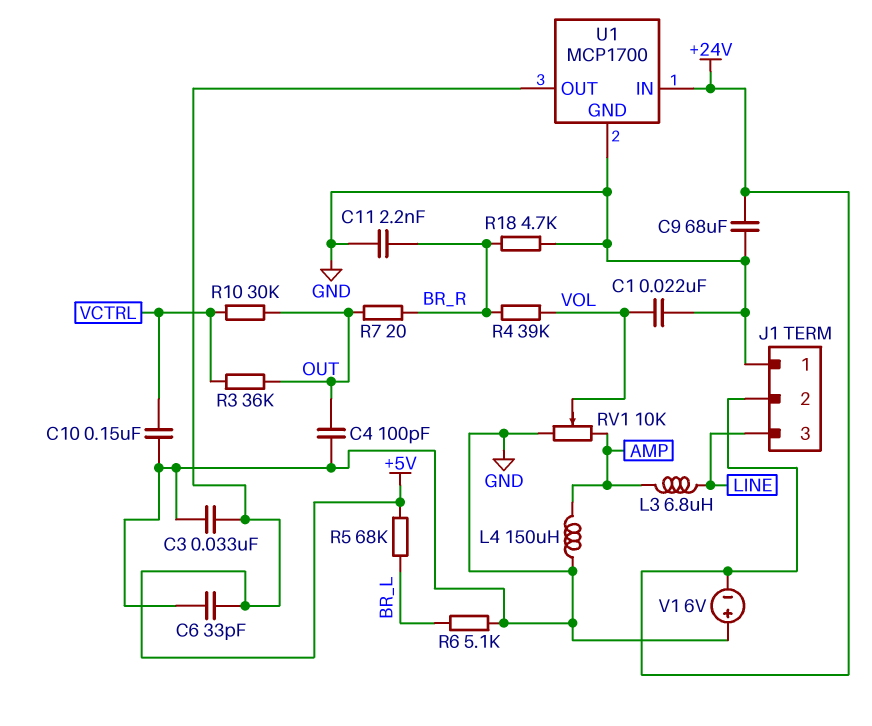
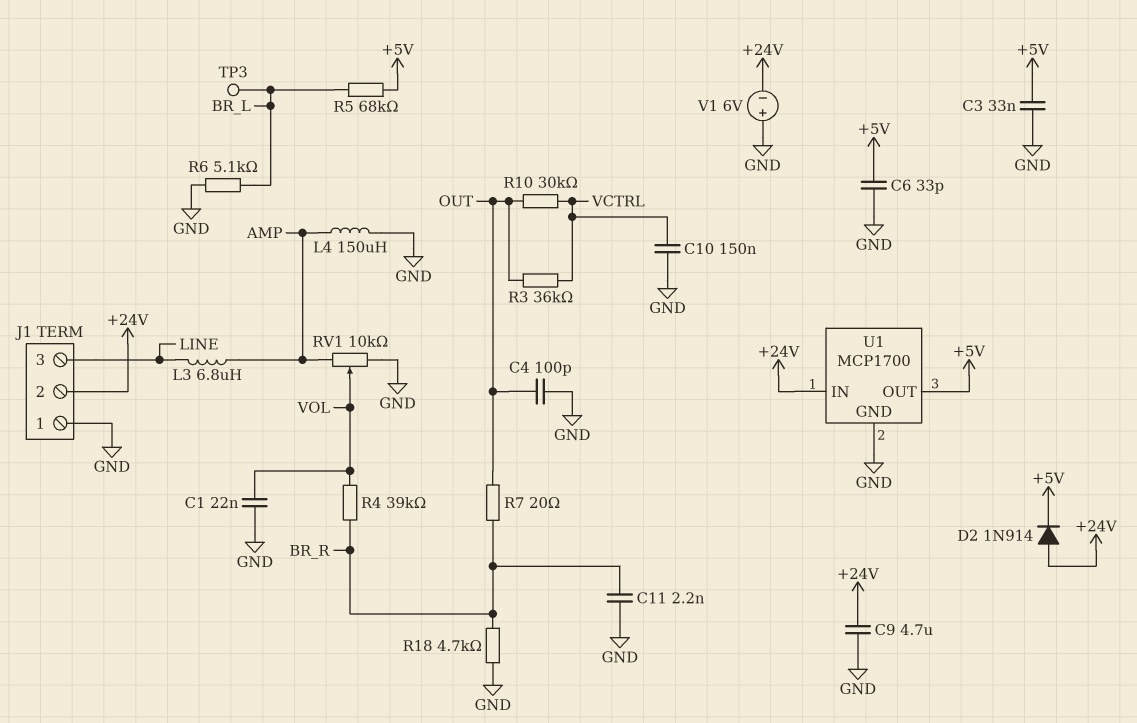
C9: 68uF (+24V, GND) -> 4.7uF (+24V, GND)
D2: none -> diode 1N914 (A +24V, K +5V)
TP3: none -> test point (BR_L)

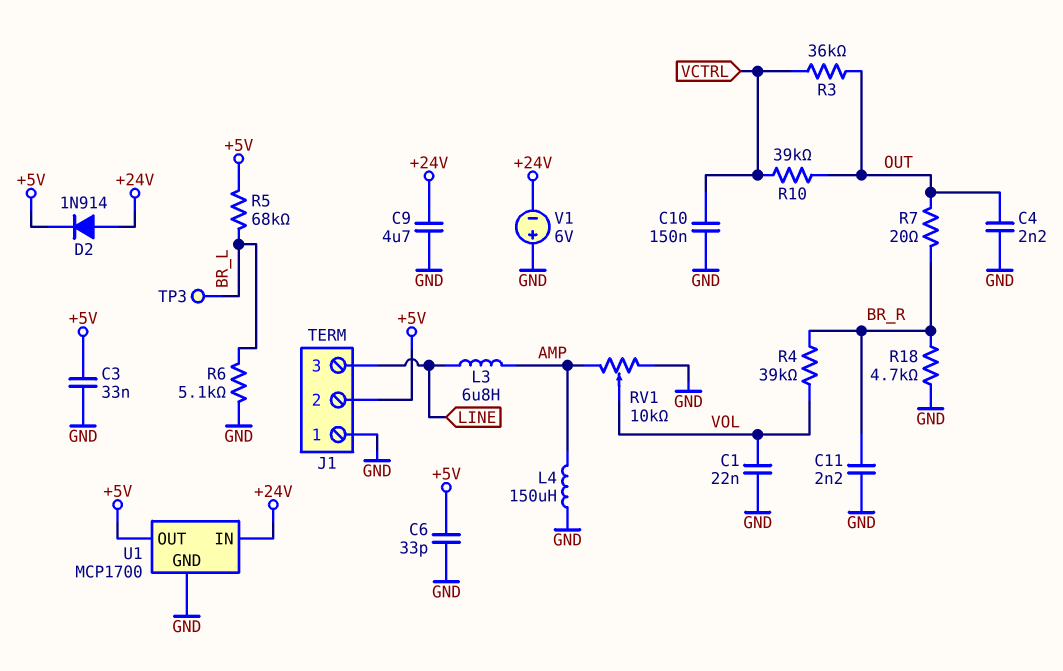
C4: 100pF (GND, OUT) -> 2.2nF (GND, OUT)
J1 pin 2: +24V -> +5V
R10: 30k (OUT, VCTRL) -> 39k (OUT, VCTRL)

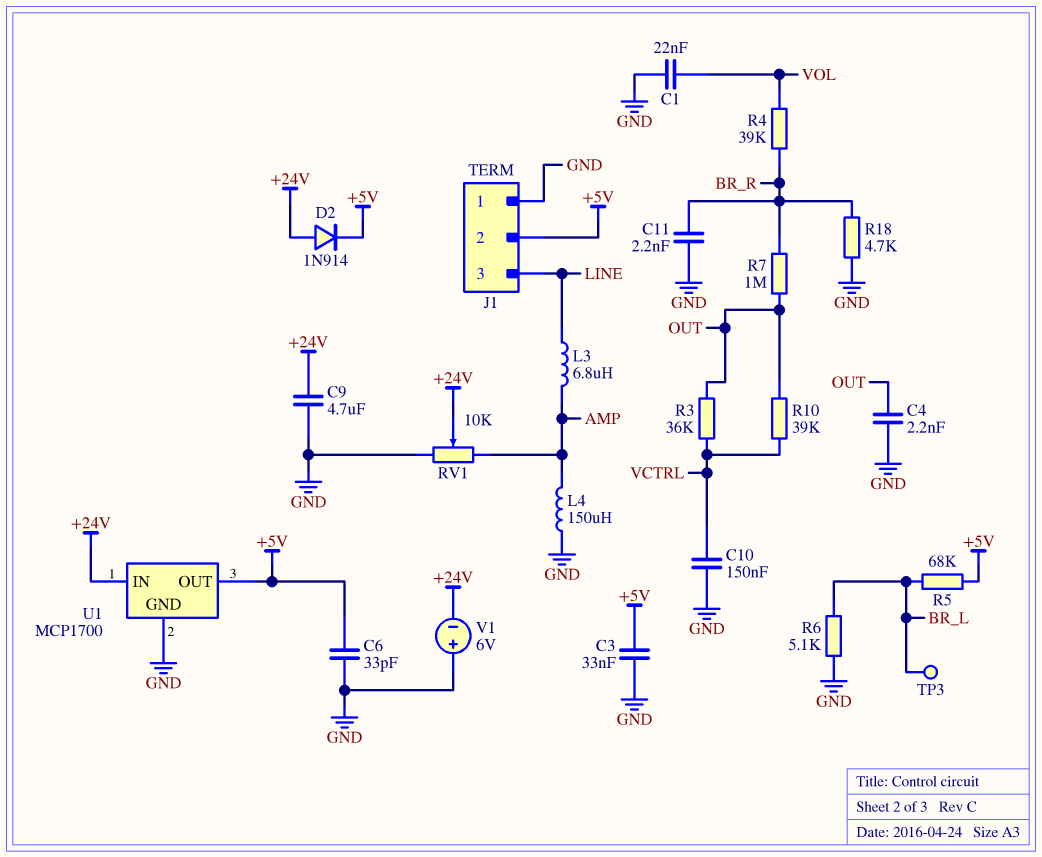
R7: 20 (BR_R, OUT) -> 1M (BR_R, OUT)
RV1: 10k (AMP, GND, wiper VOL) -> 10k (AMP, GND, wiper +24V)

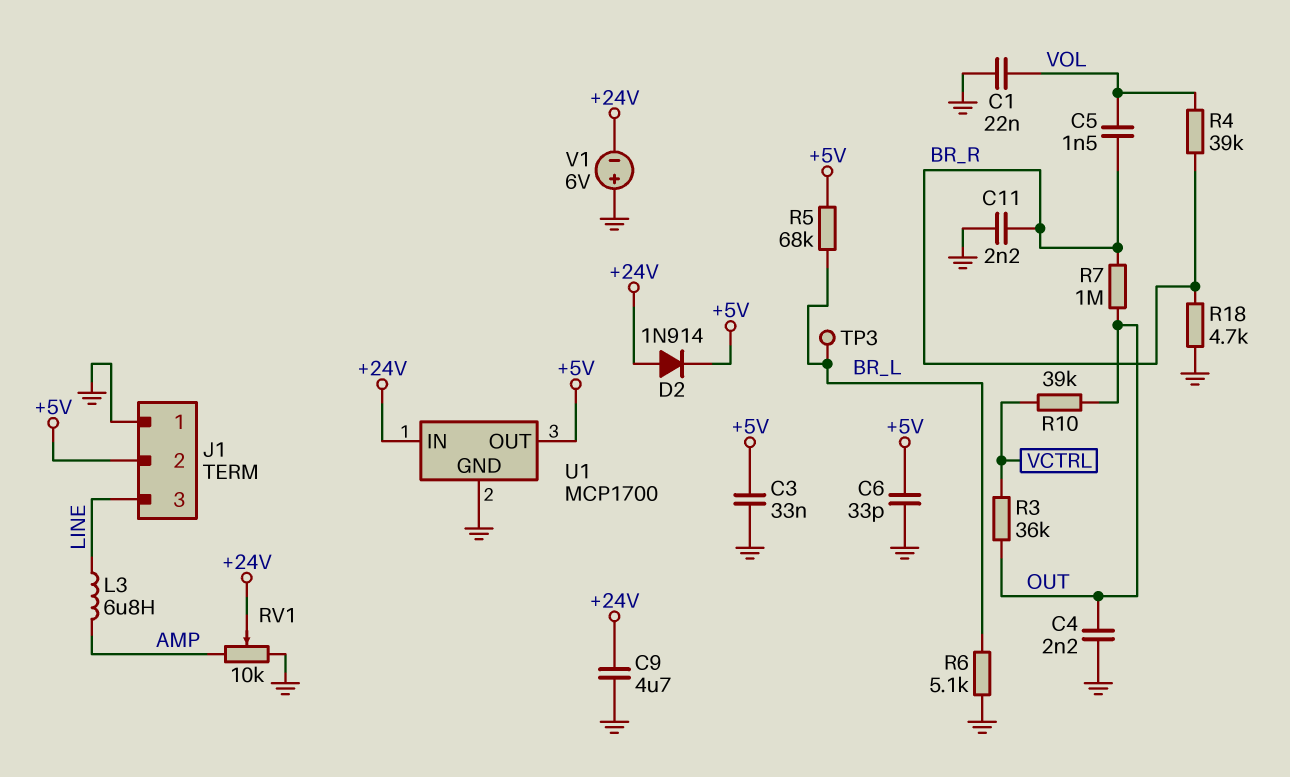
C5: none -> 1.5nF (BR_R, VOL)
C10: 150nF (GND, VCTRL) -> none
L4: 150uH (AMP, GND) -> none

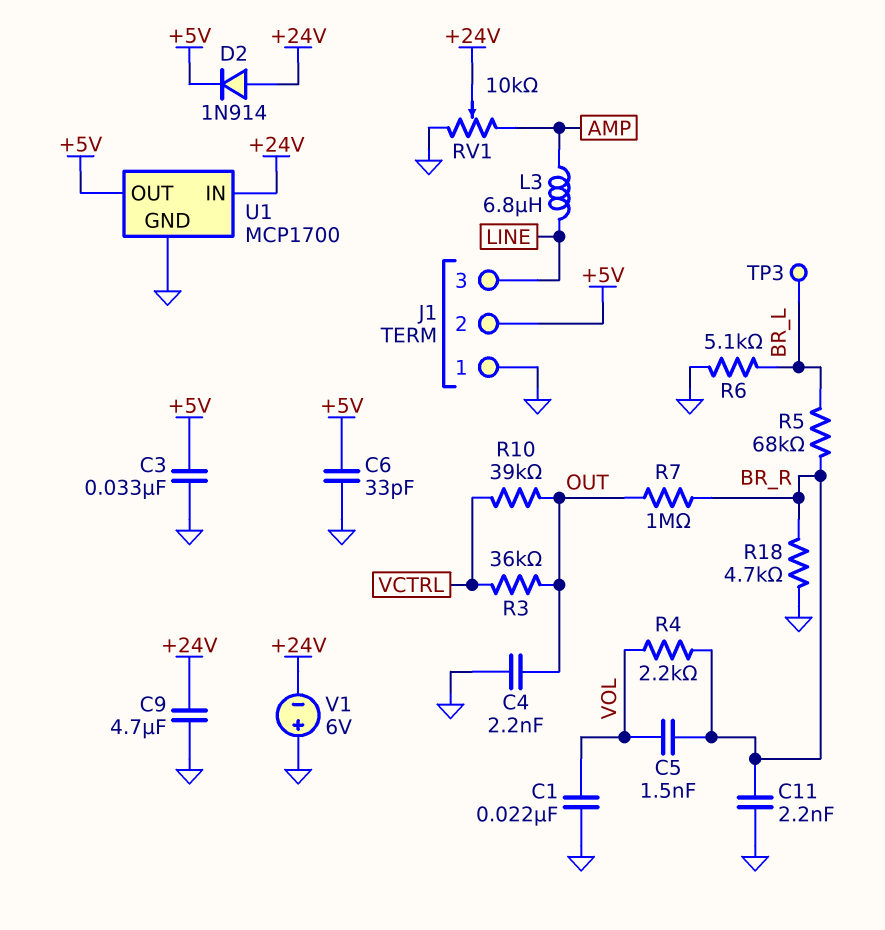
R4: 39k (BR_R, VOL) -> 2.2k (BR_R, VOL)
R5: 68k (+5V, BR_L) -> 68k (BR_L, BR_R)

